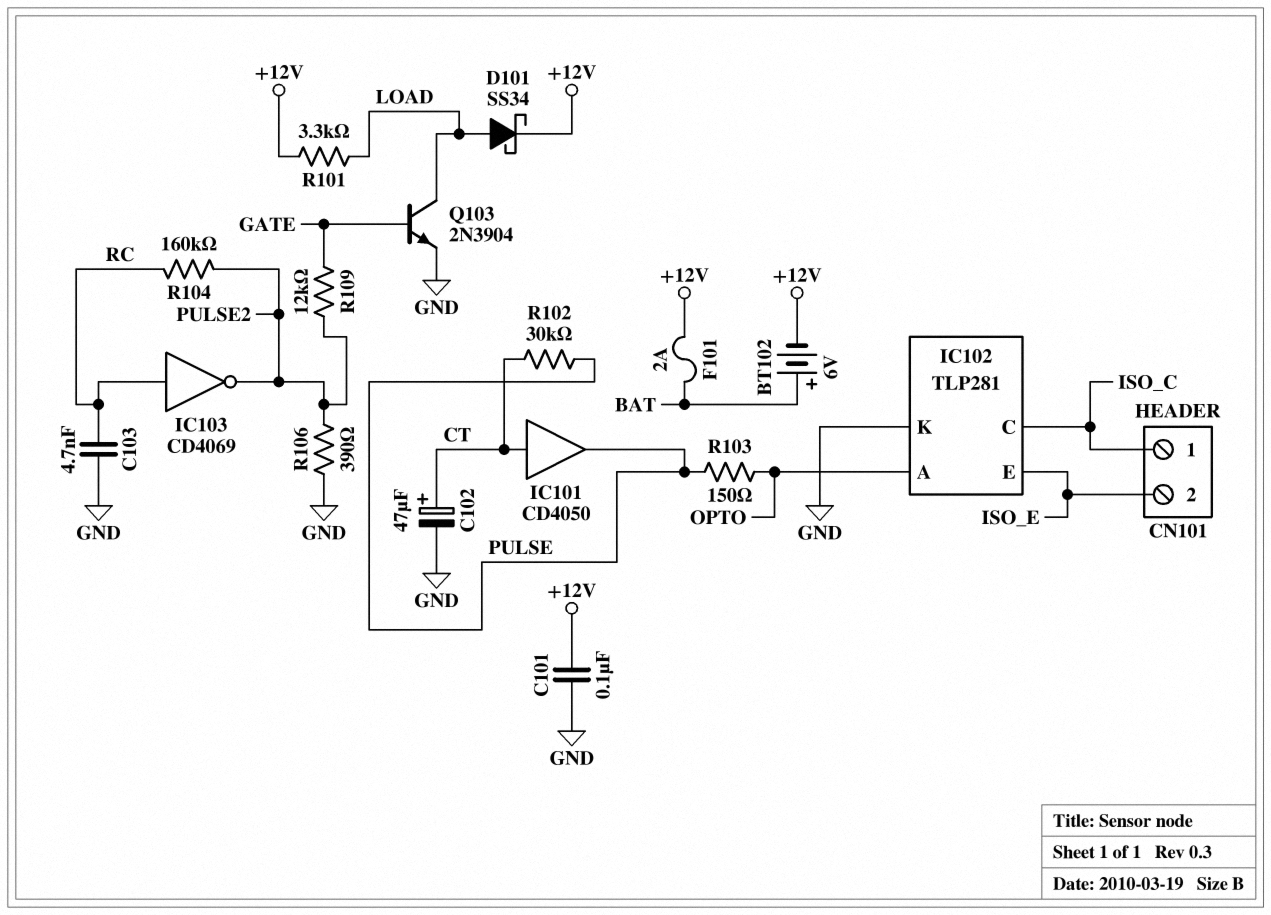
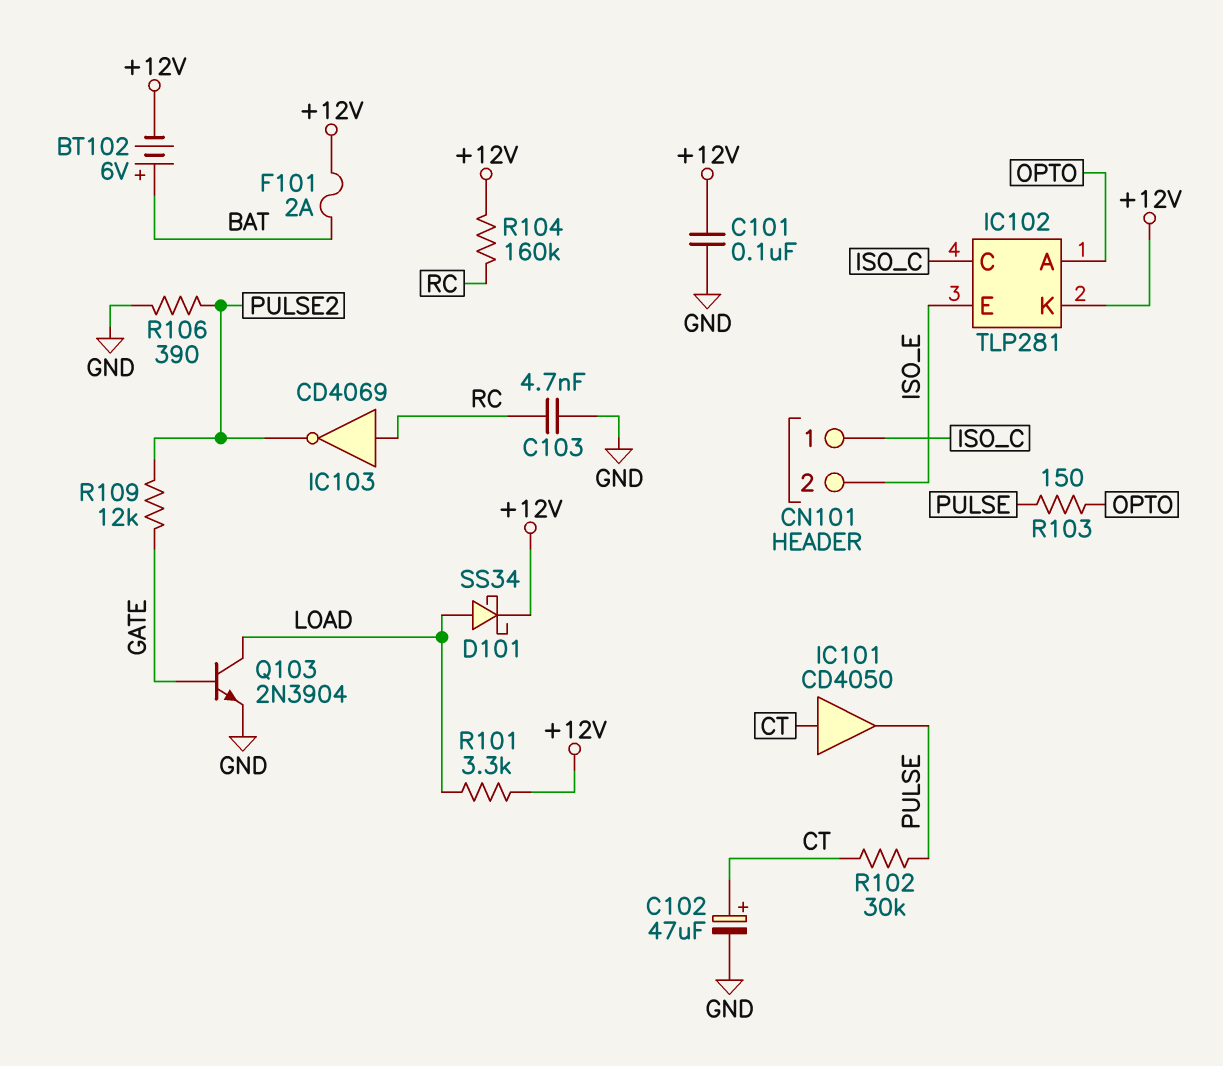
IC102 pin K: GND -> +12V
R104: 160k (PULSE2, RC) -> 160k (+12V, RC)

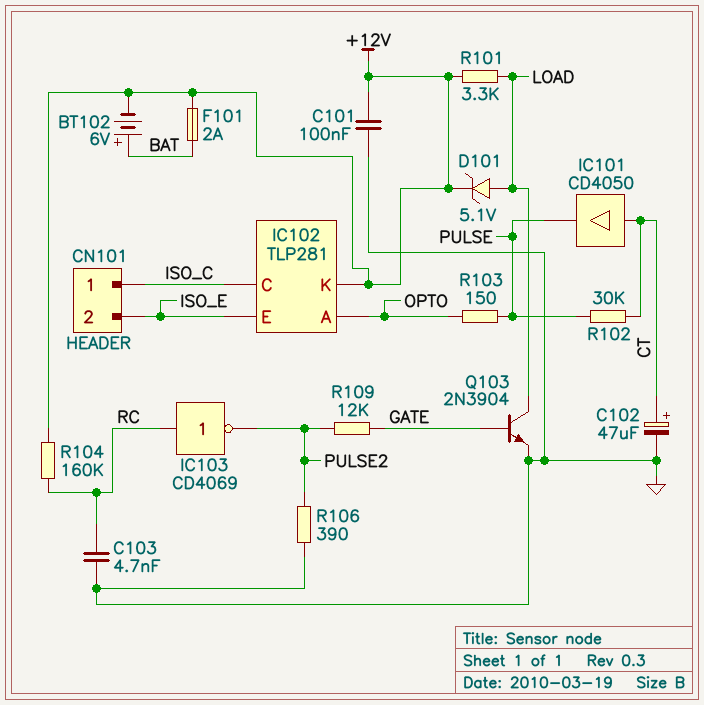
D101: schottky SS34 (A LOAD, K +12V) -> zener 5.1V (A LOAD, K +12V)

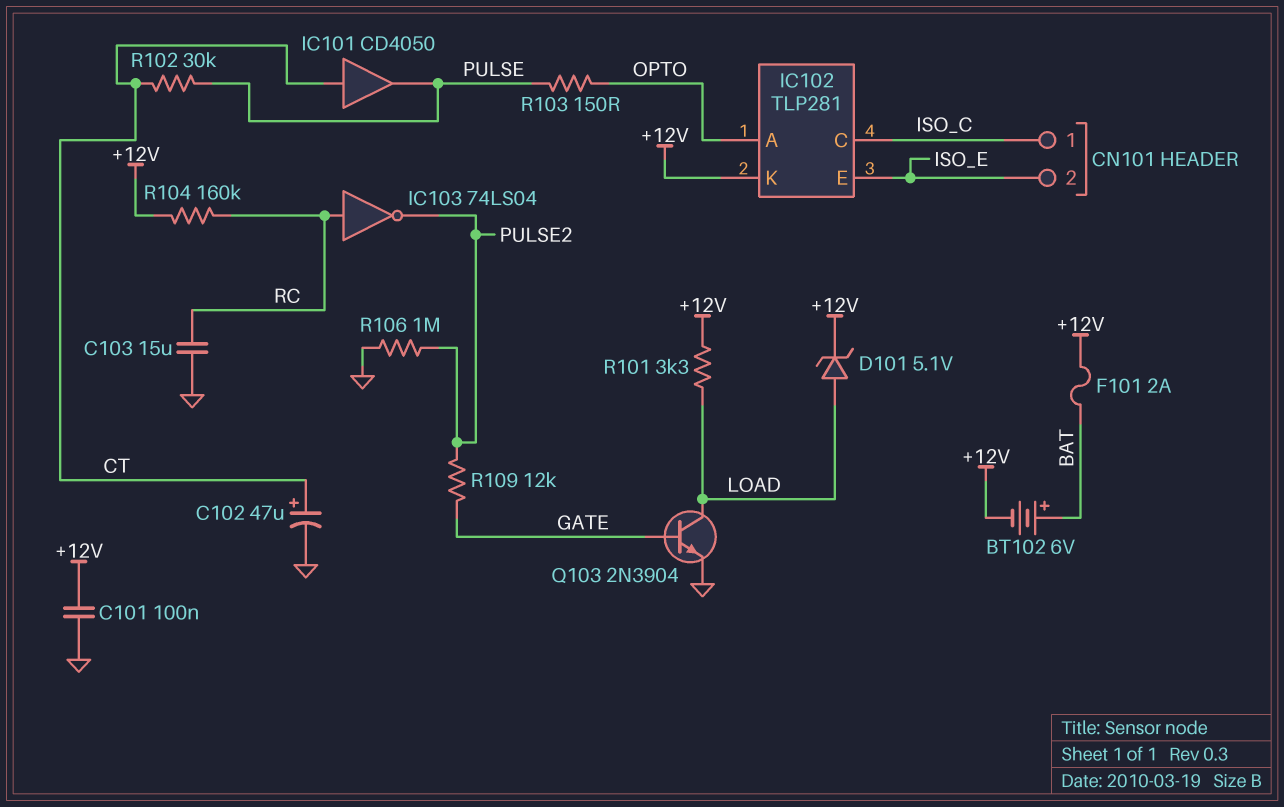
C103: 4.7nF (GND, RC) -> 15uF (GND, RC)
IC103: NOT CD4069 (in RC, out PULSE2) -> NOT 74LS04 (in RC, out PULSE2)
R106: 390 (GND, PULSE2) -> 1M (GND, PULSE2)

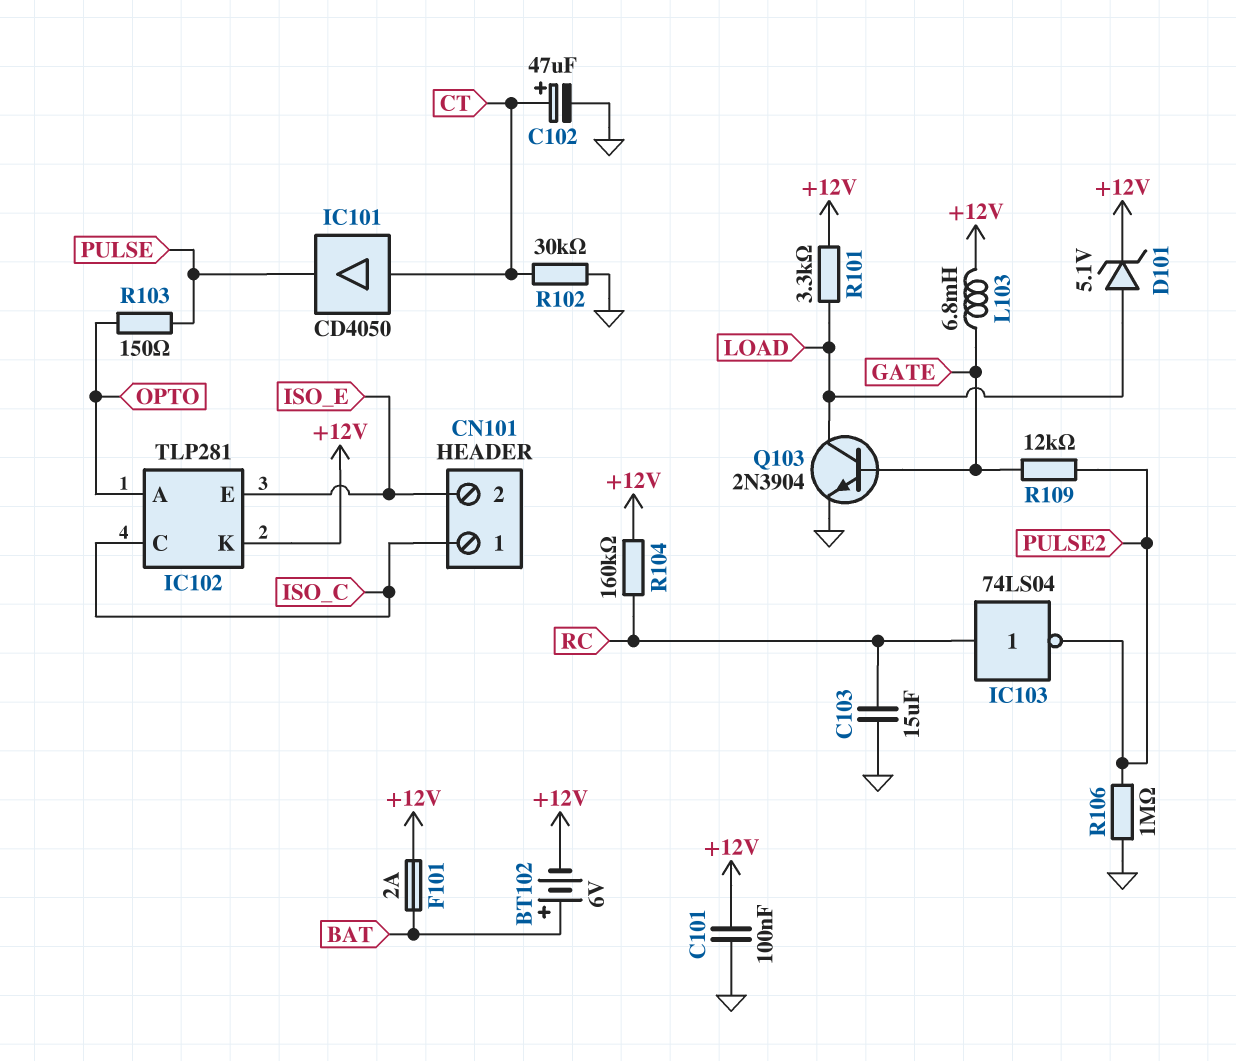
L103: none -> 6.8mH (+12V, GATE)
R102: 30k (CT, PULSE) -> 30k (CT, GND)

